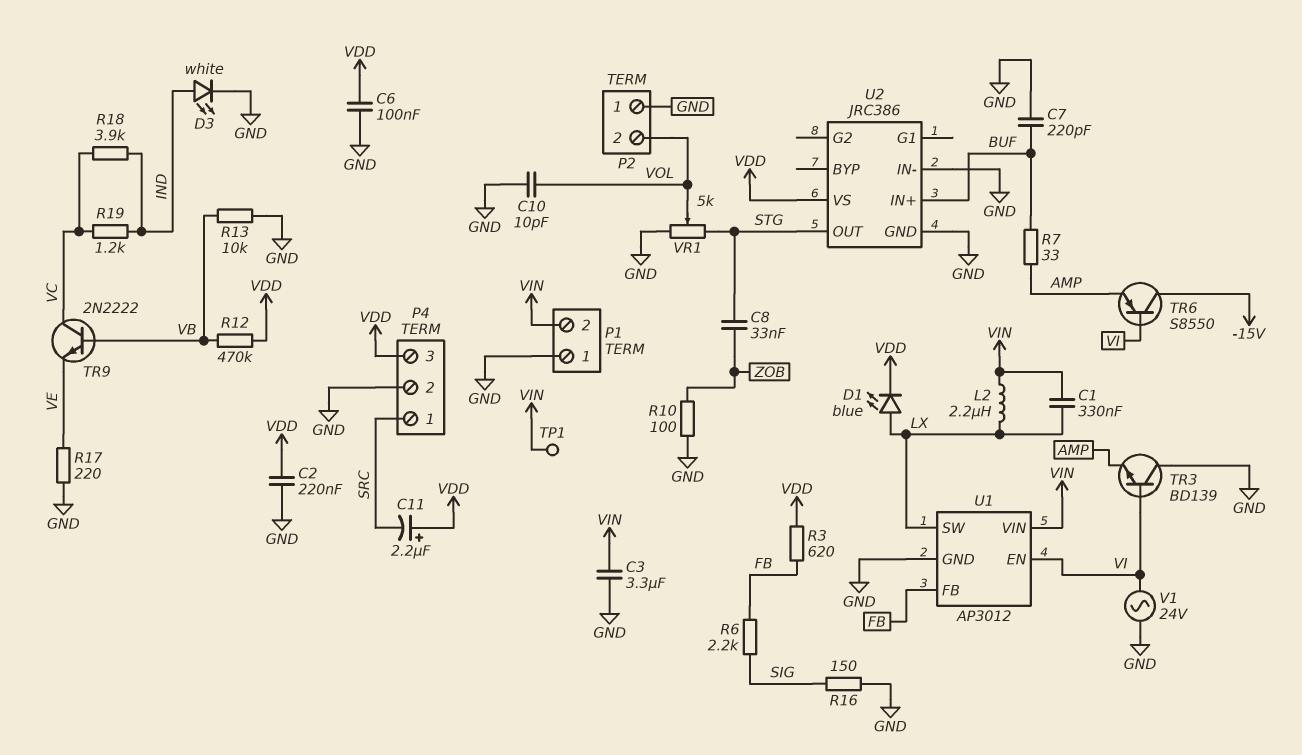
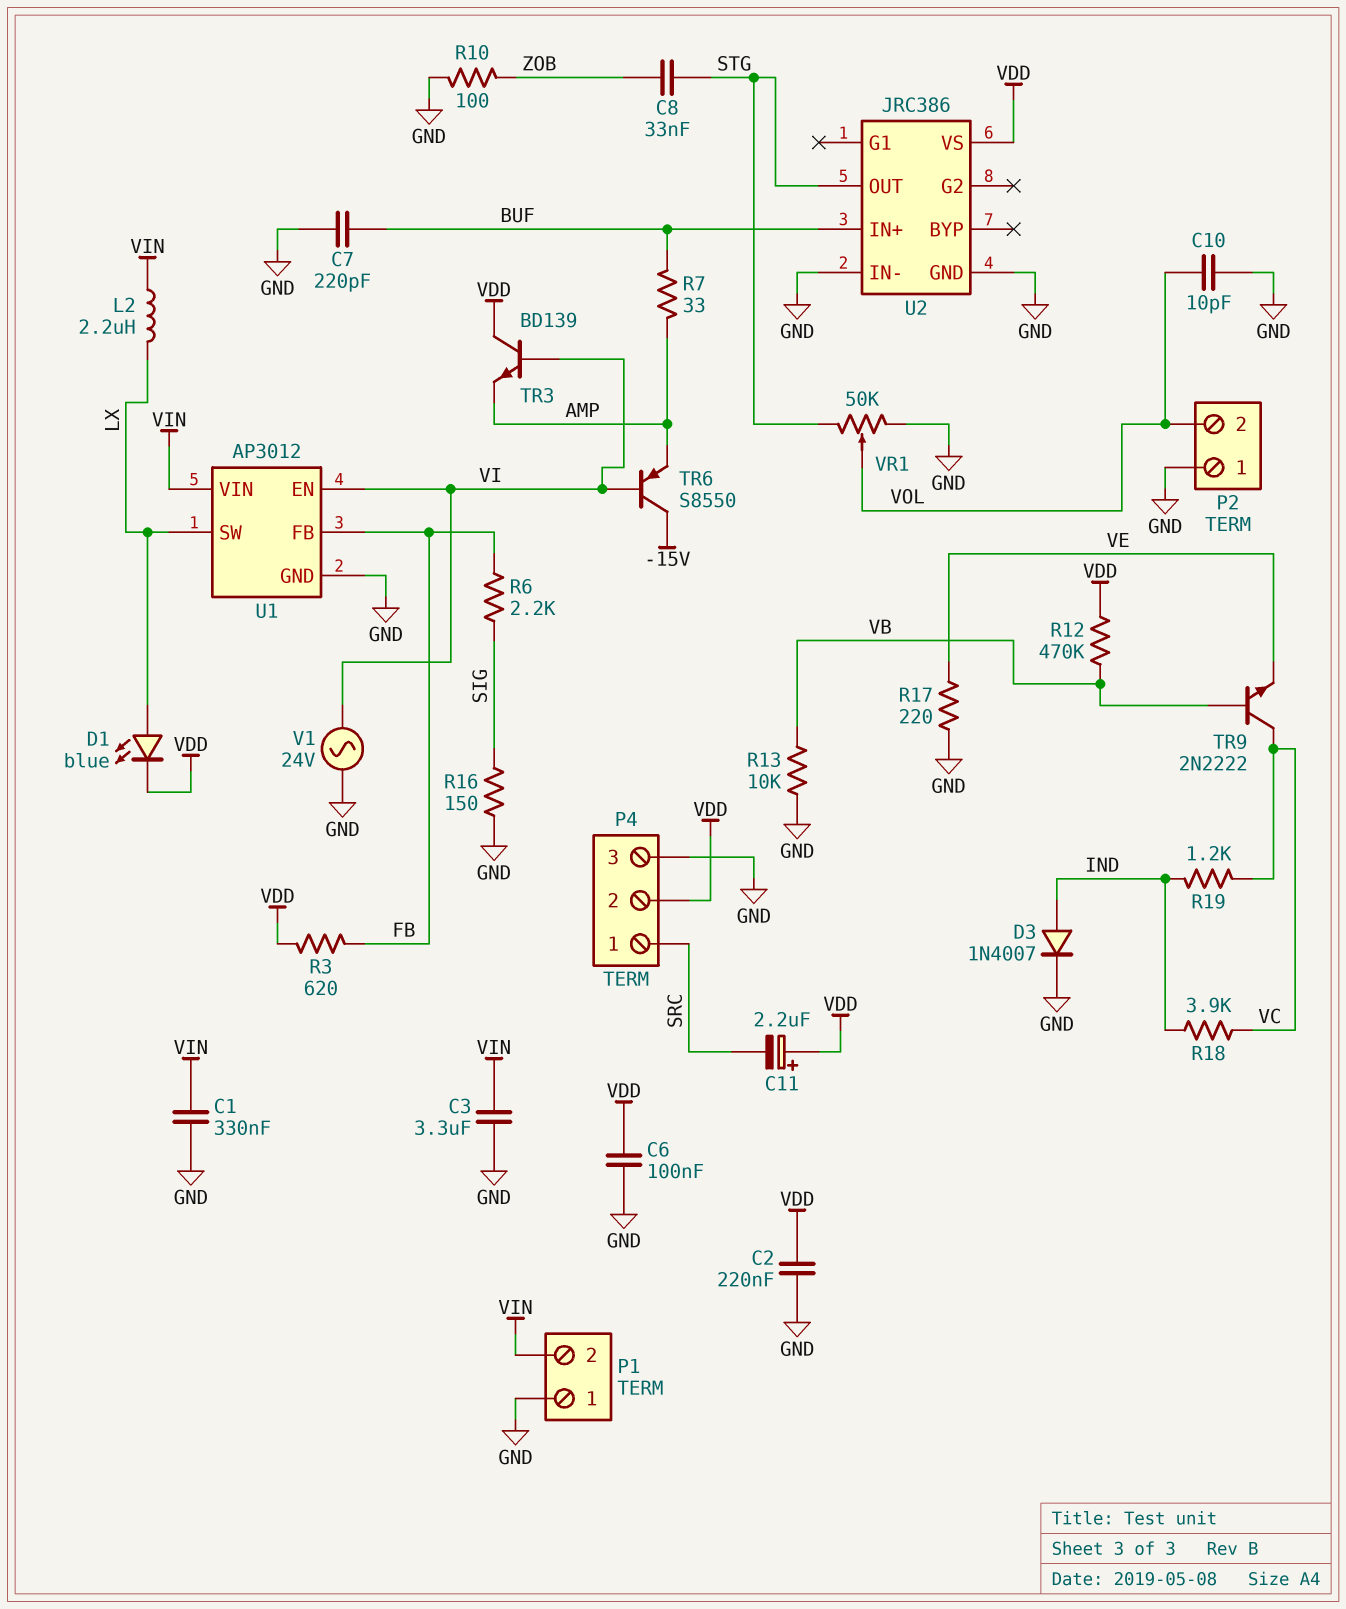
C1: 330nF (LX, VIN) -> 330nF (GND, VIN)
D3: LED white (A IND, K GND) -> diode 1N4007 (A IND, K GND)
P4 pin 2: GND -> VDD
P4 pin 3: VDD -> GND
TP1: test point (VIN) -> none
TR3: NPN BD139 (B VI, C GND, E AMP) -> NPN BD139 (B VI, C VDD, E AMP)
VR1: 5k (GND, STG, wiper VOL) -> 50k (GND, STG, wiper VOL)

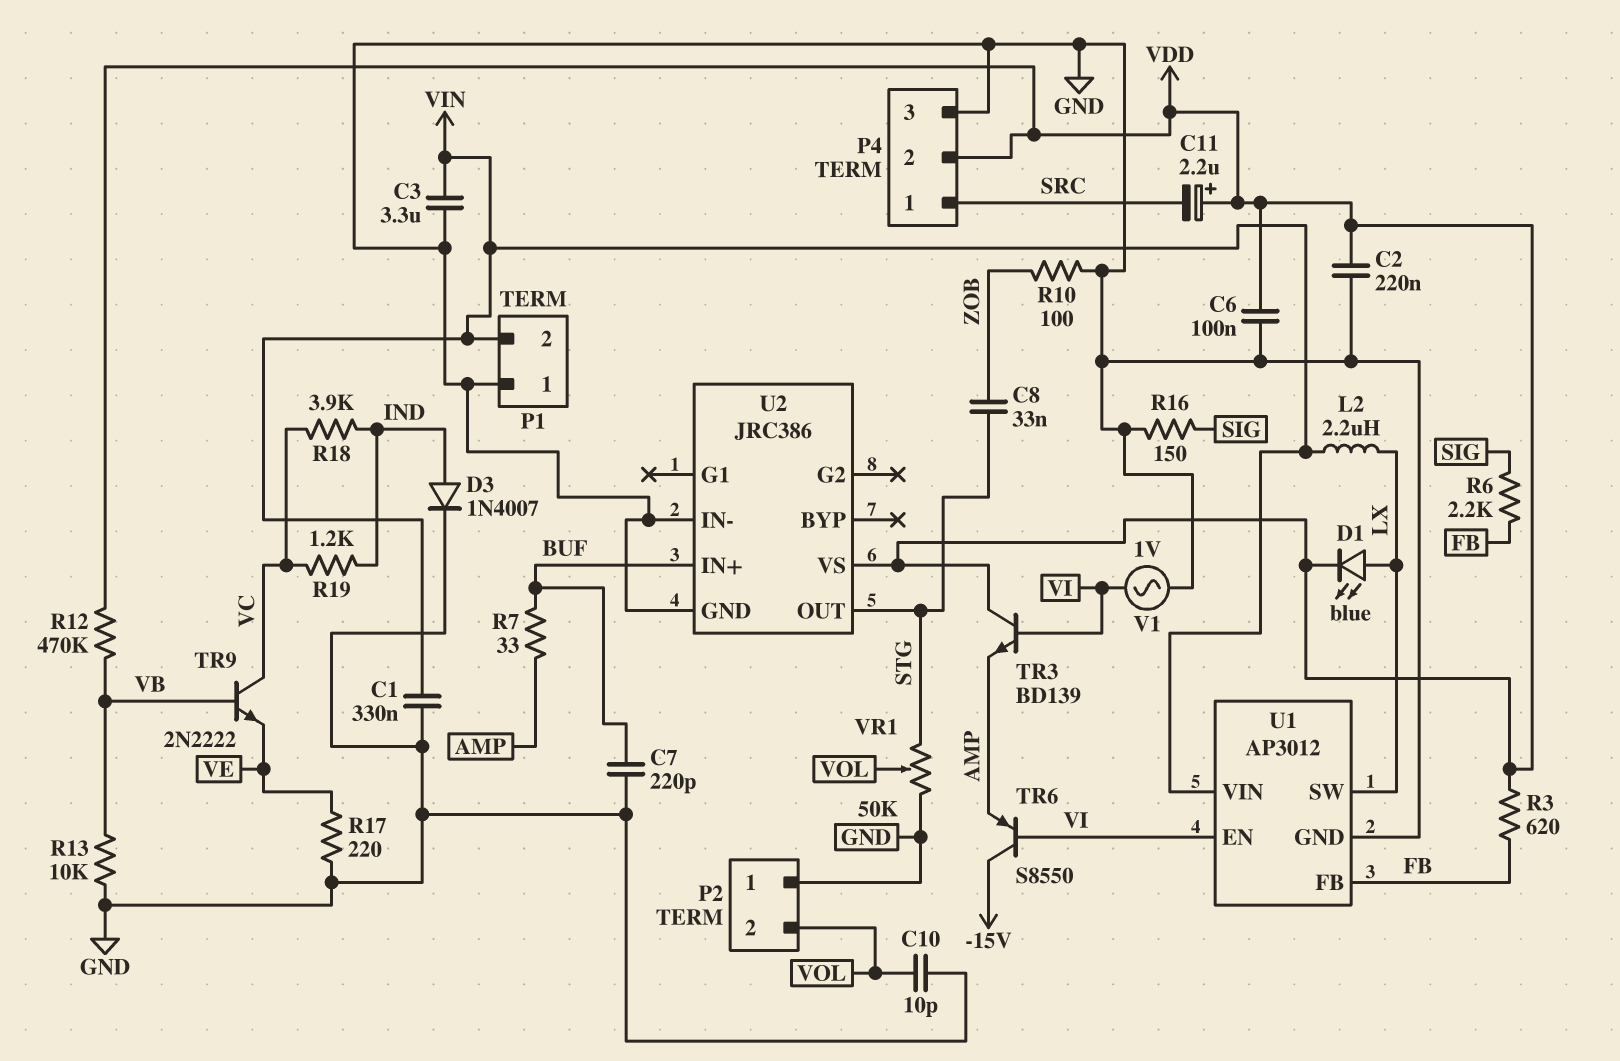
V1: AC 24V (GND, VI) -> AC 1V (GND, VI)

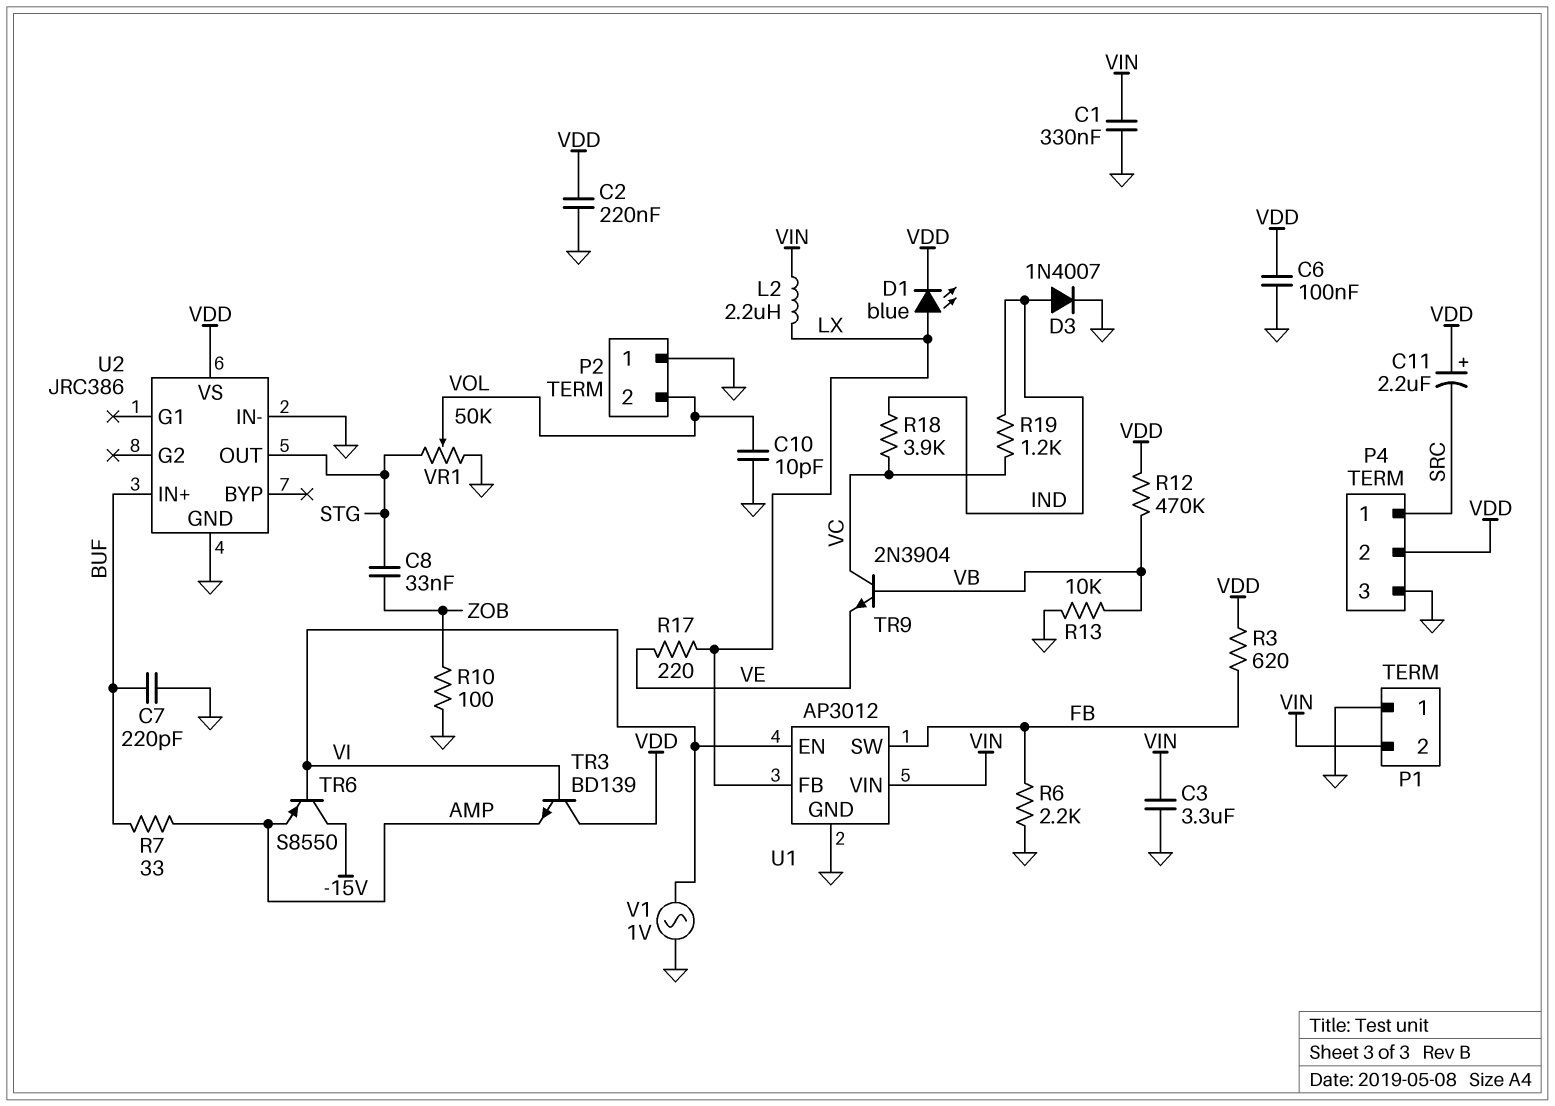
R6: 2.2k (FB, SIG) -> 2.2k (FB, GND)
R16: 150 (GND, SIG) -> none
R17: 220 (GND, VE) -> 220 (LX, VE)
TR9: NPN 2N2222 (B VB, C VC, E VE) -> NPN 2N3904 (B VB, C VC, E VE)
U1 pin FB: FB -> LX
U1 pin SW: LX -> FB

